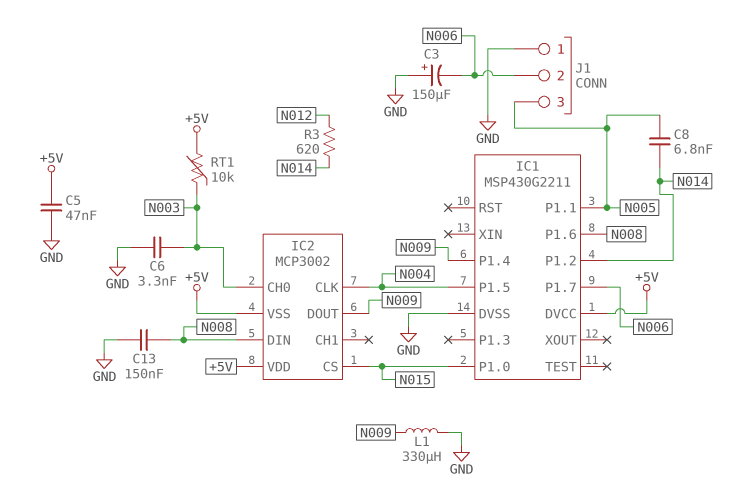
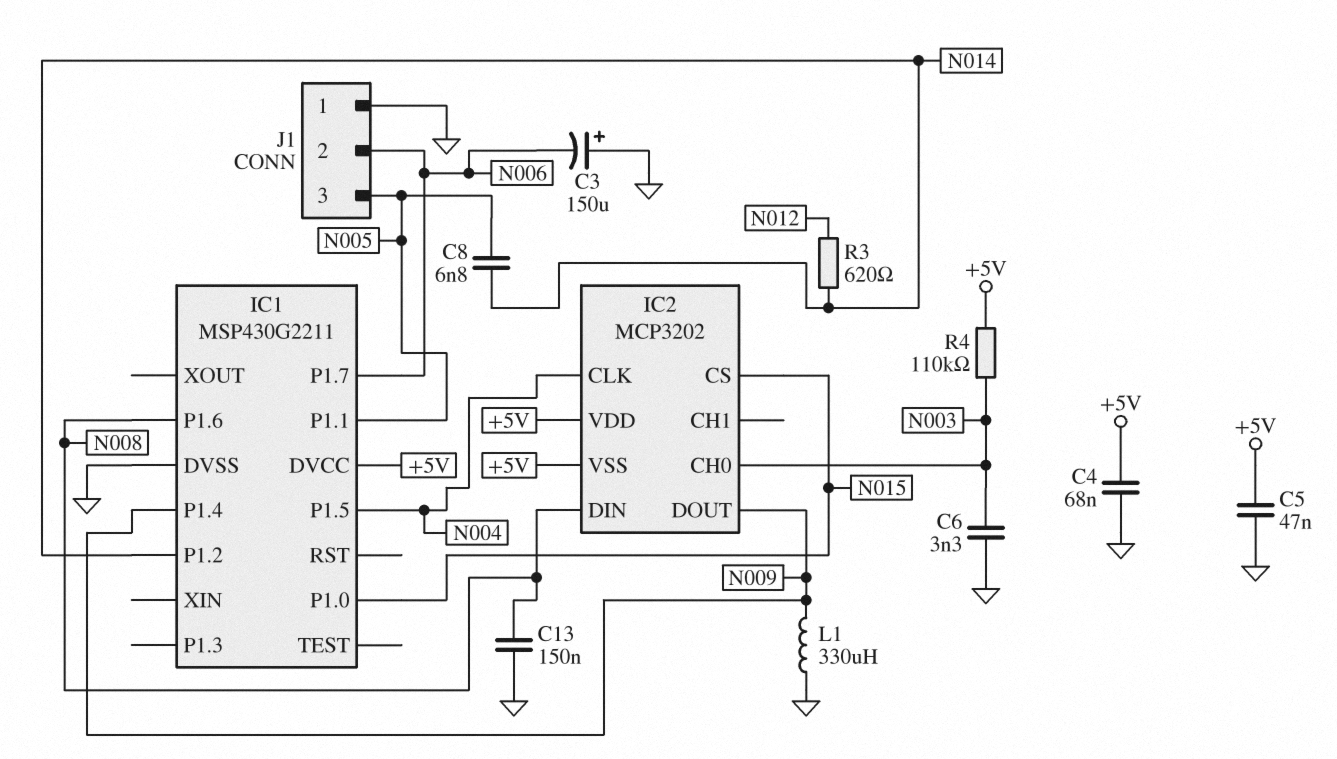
C4: none -> 68nF (+5V, GND)
IC2: MCP3002 -> MCP3202
R4: none -> 110k (+5V, N003)
RT1: 10k (+5V, N003) -> none

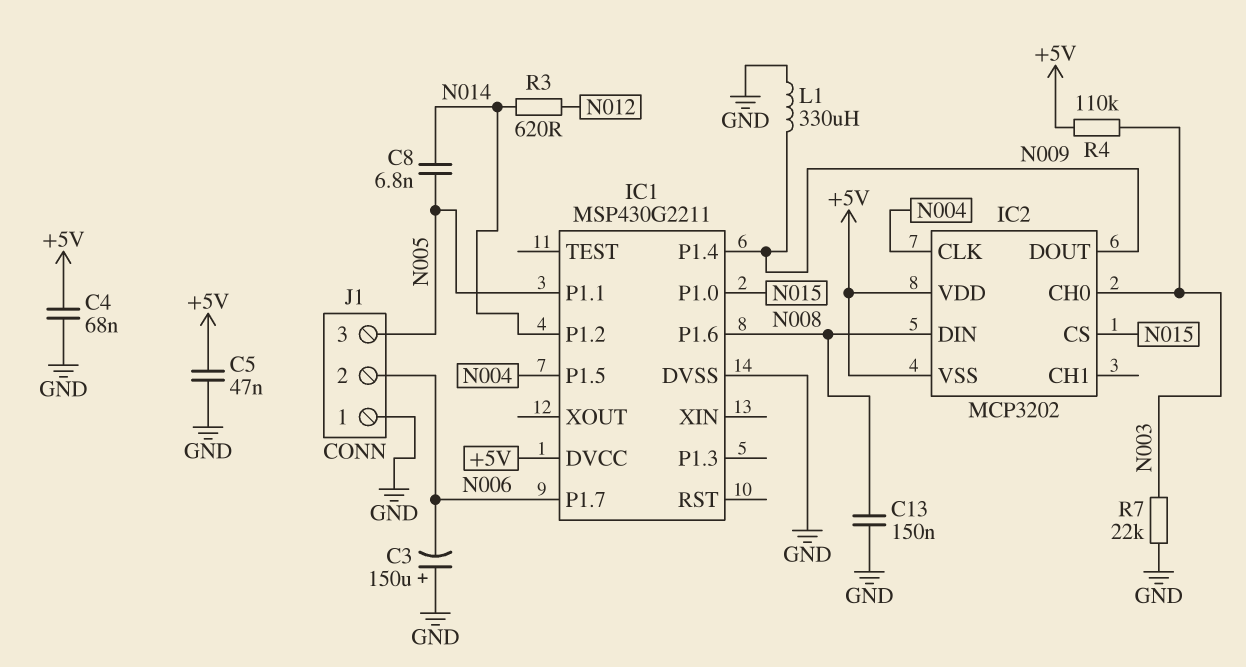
C6: 3.3nF (GND, N003) -> none
R7: none -> 22k (GND, N003)

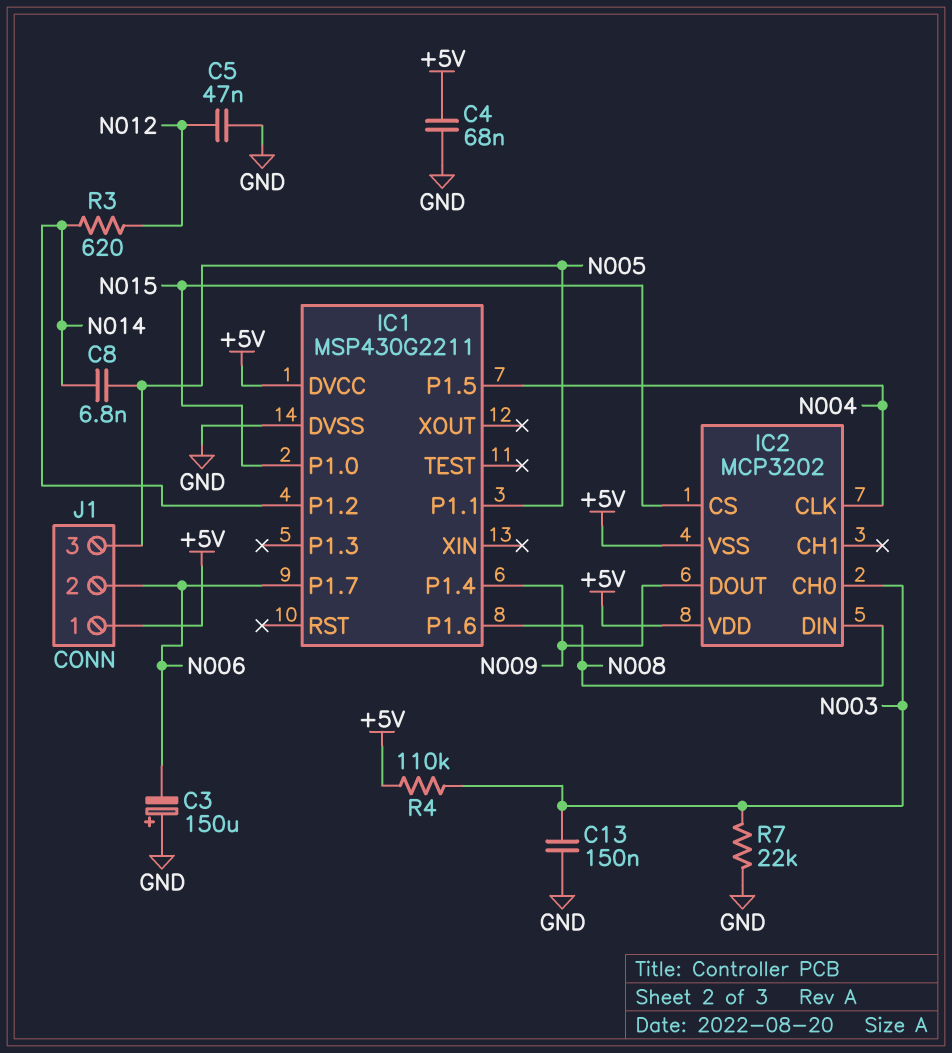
C5: 47nF (+5V, GND) -> 47nF (GND, N012)
C13: 150nF (GND, N008) -> 150nF (GND, N003)
J1 pin 1: GND -> +5V
L1: 330uH (GND, N009) -> none

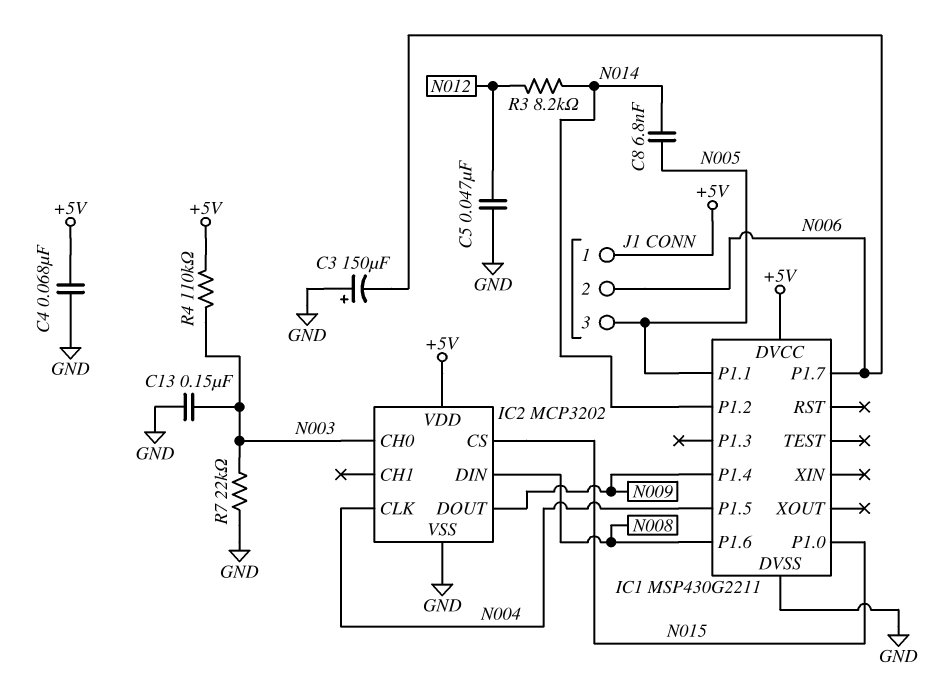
IC2 pin VSS: +5V -> GND
R3: 620 (N012, N014) -> 8.2k (N012, N014)

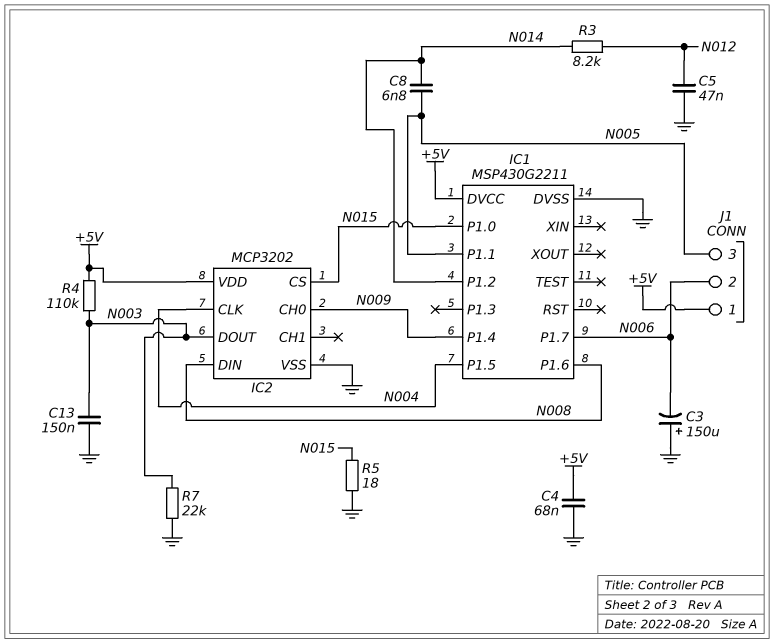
IC2 pin CH0: N003 -> N009
IC2 pin DOUT: N009 -> N003
R5: none -> 18 (GND, N015)

